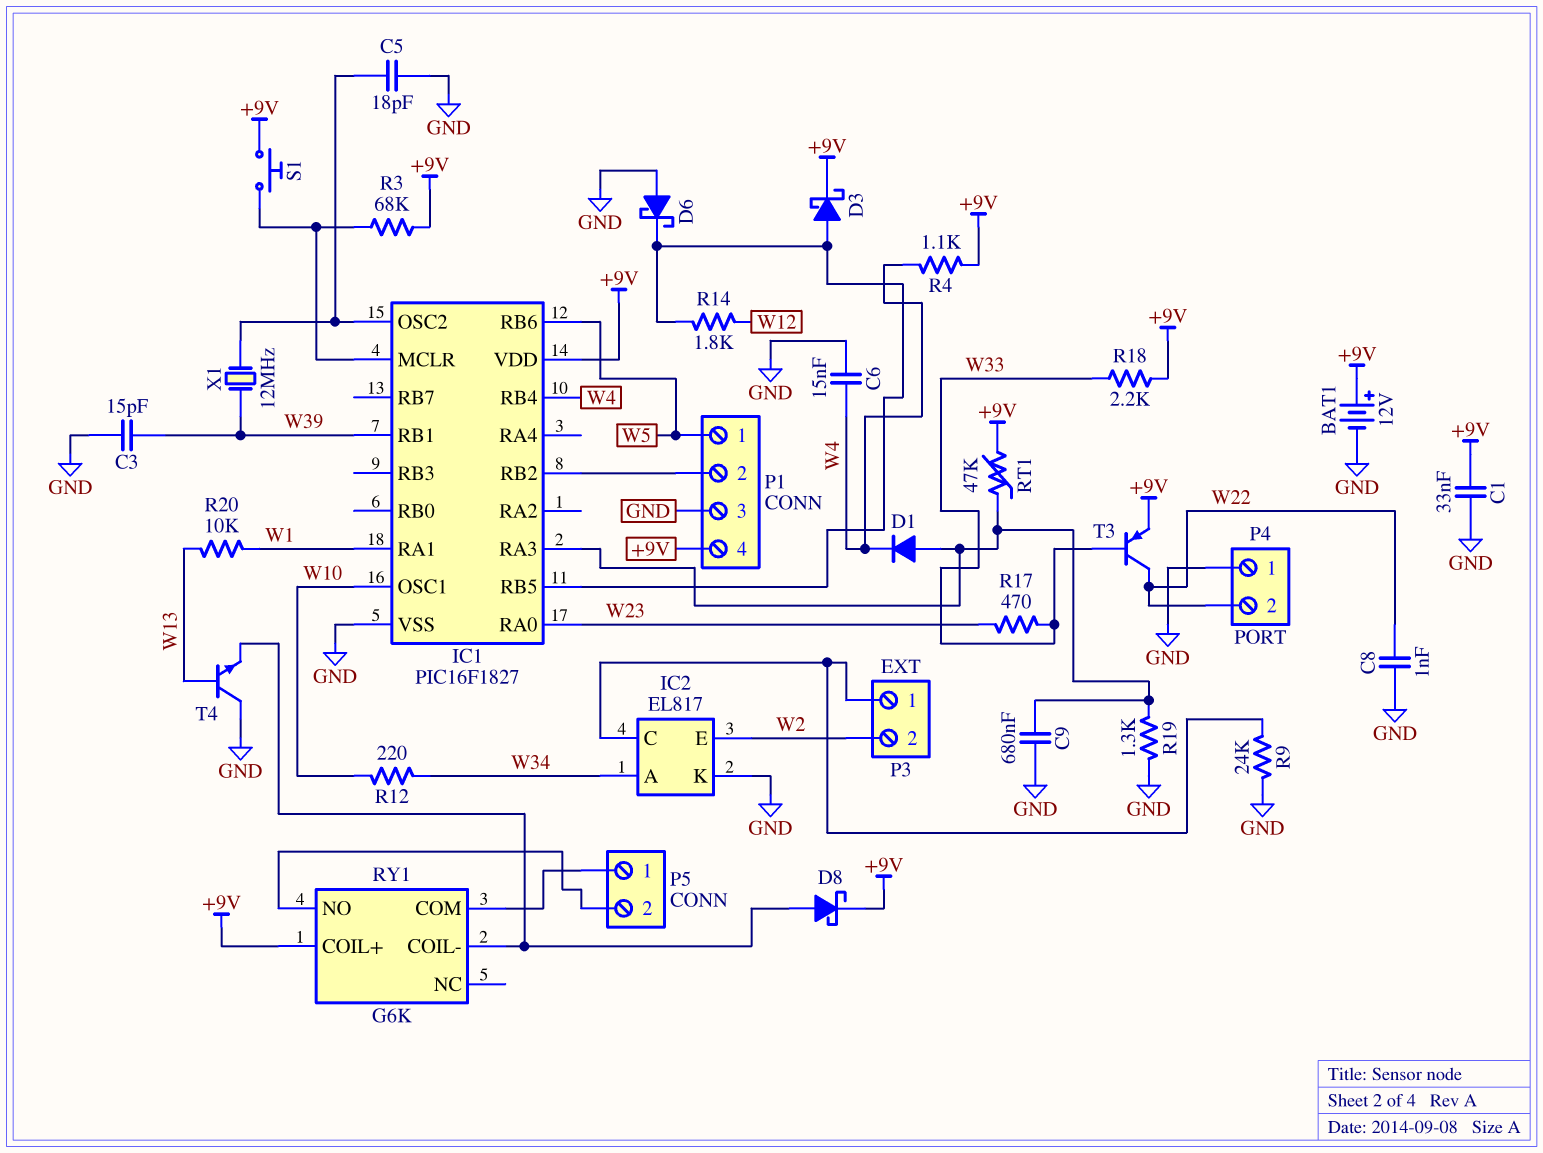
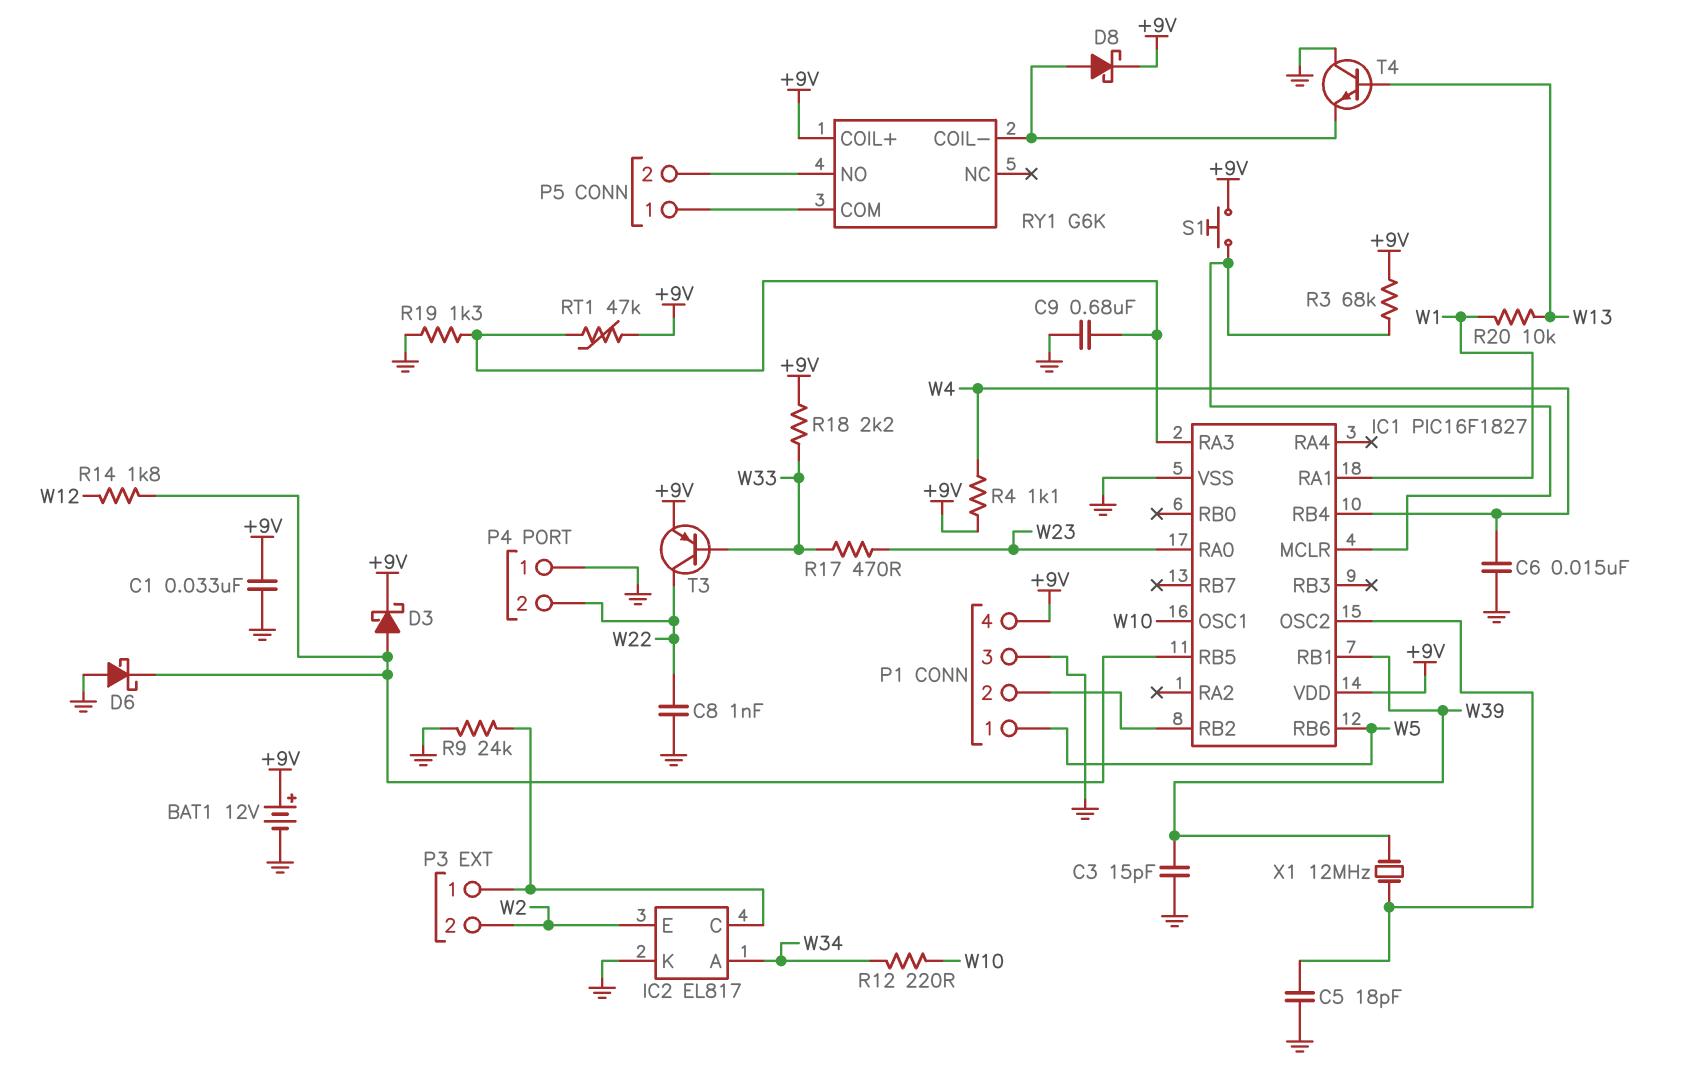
D1: diode (A IC1/RA3, K W4) -> none

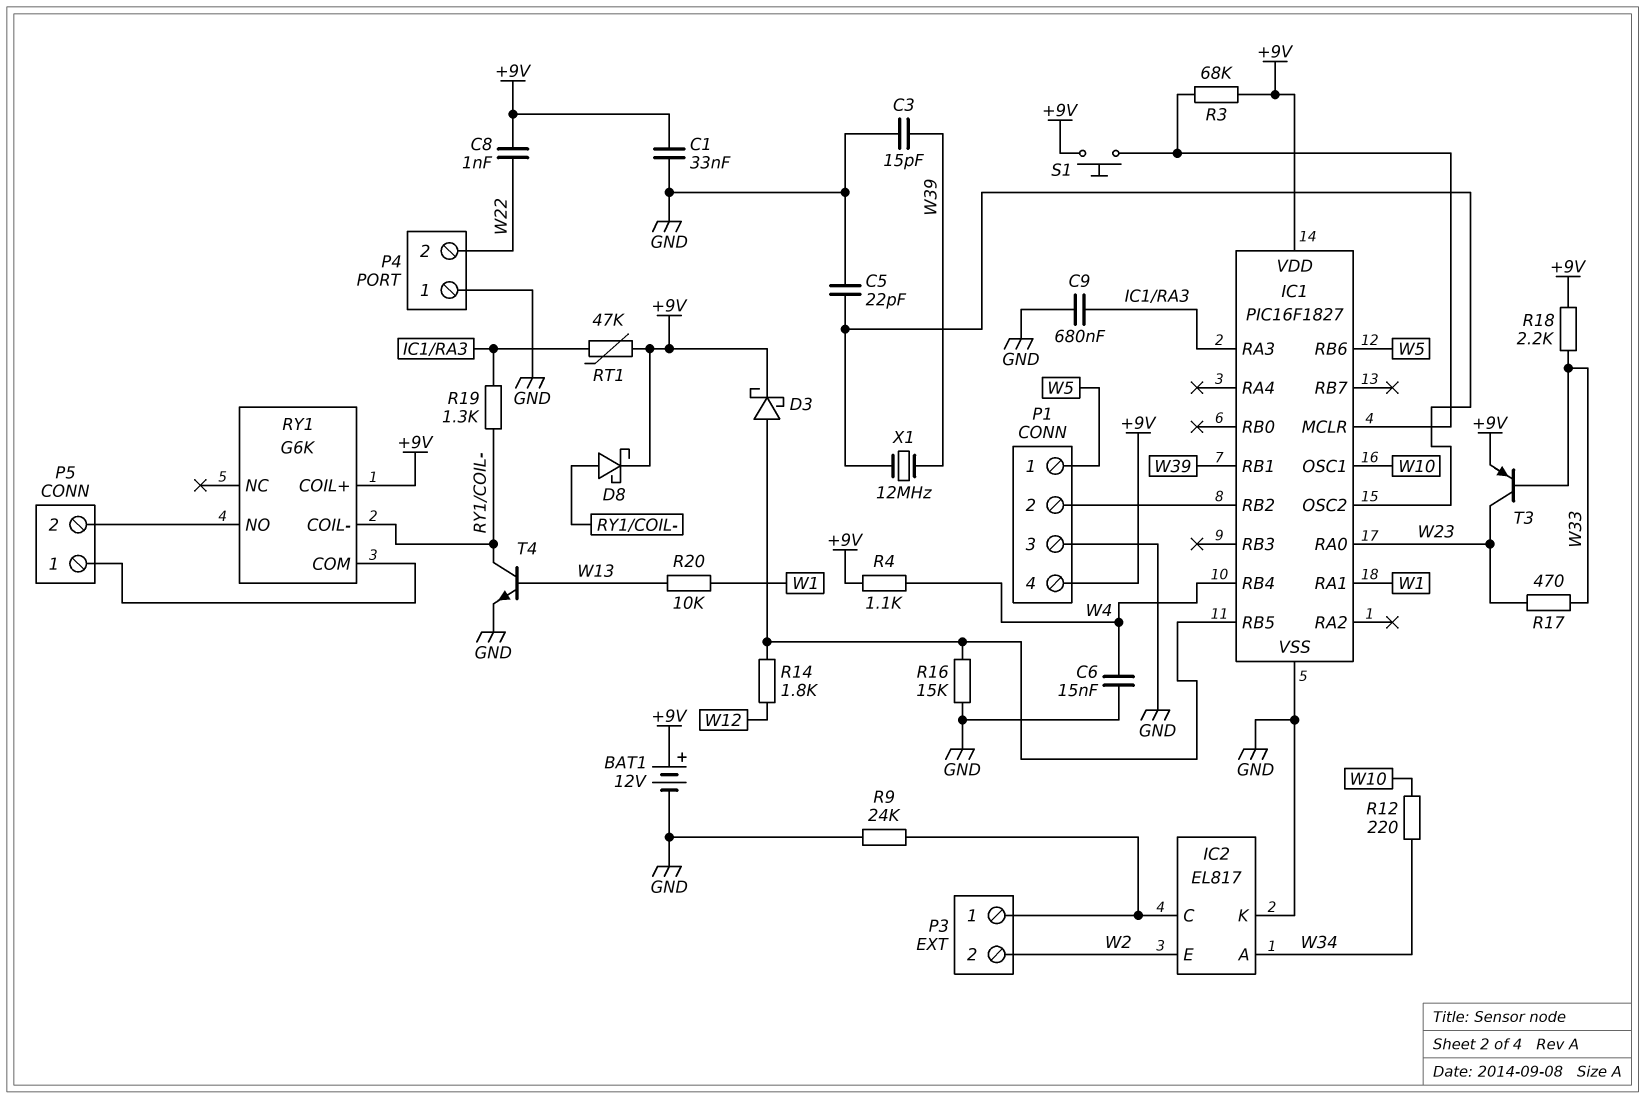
C5: 18pF (GND, IC1/OSC2) -> 22pF (GND, IC1/OSC2)
C8: 1nF (GND, W22) -> 1nF (+9V, W22)
D6: schottky (A GND, K IC1/RB5) -> none
R16: none -> 15k (GND, IC1/RB5)
R19: 1.3k (GND, IC1/RA3) -> 1.3k (IC1/RA3, RY1/COIL-)
T3: PNP (B W33, C W22, E +9V) -> PNP (B W33, C W23, E +9V)
T4: NPN (B W13, C GND, E RY1/COIL-) -> NPN (B W13, C RY1/COIL-, E GND)

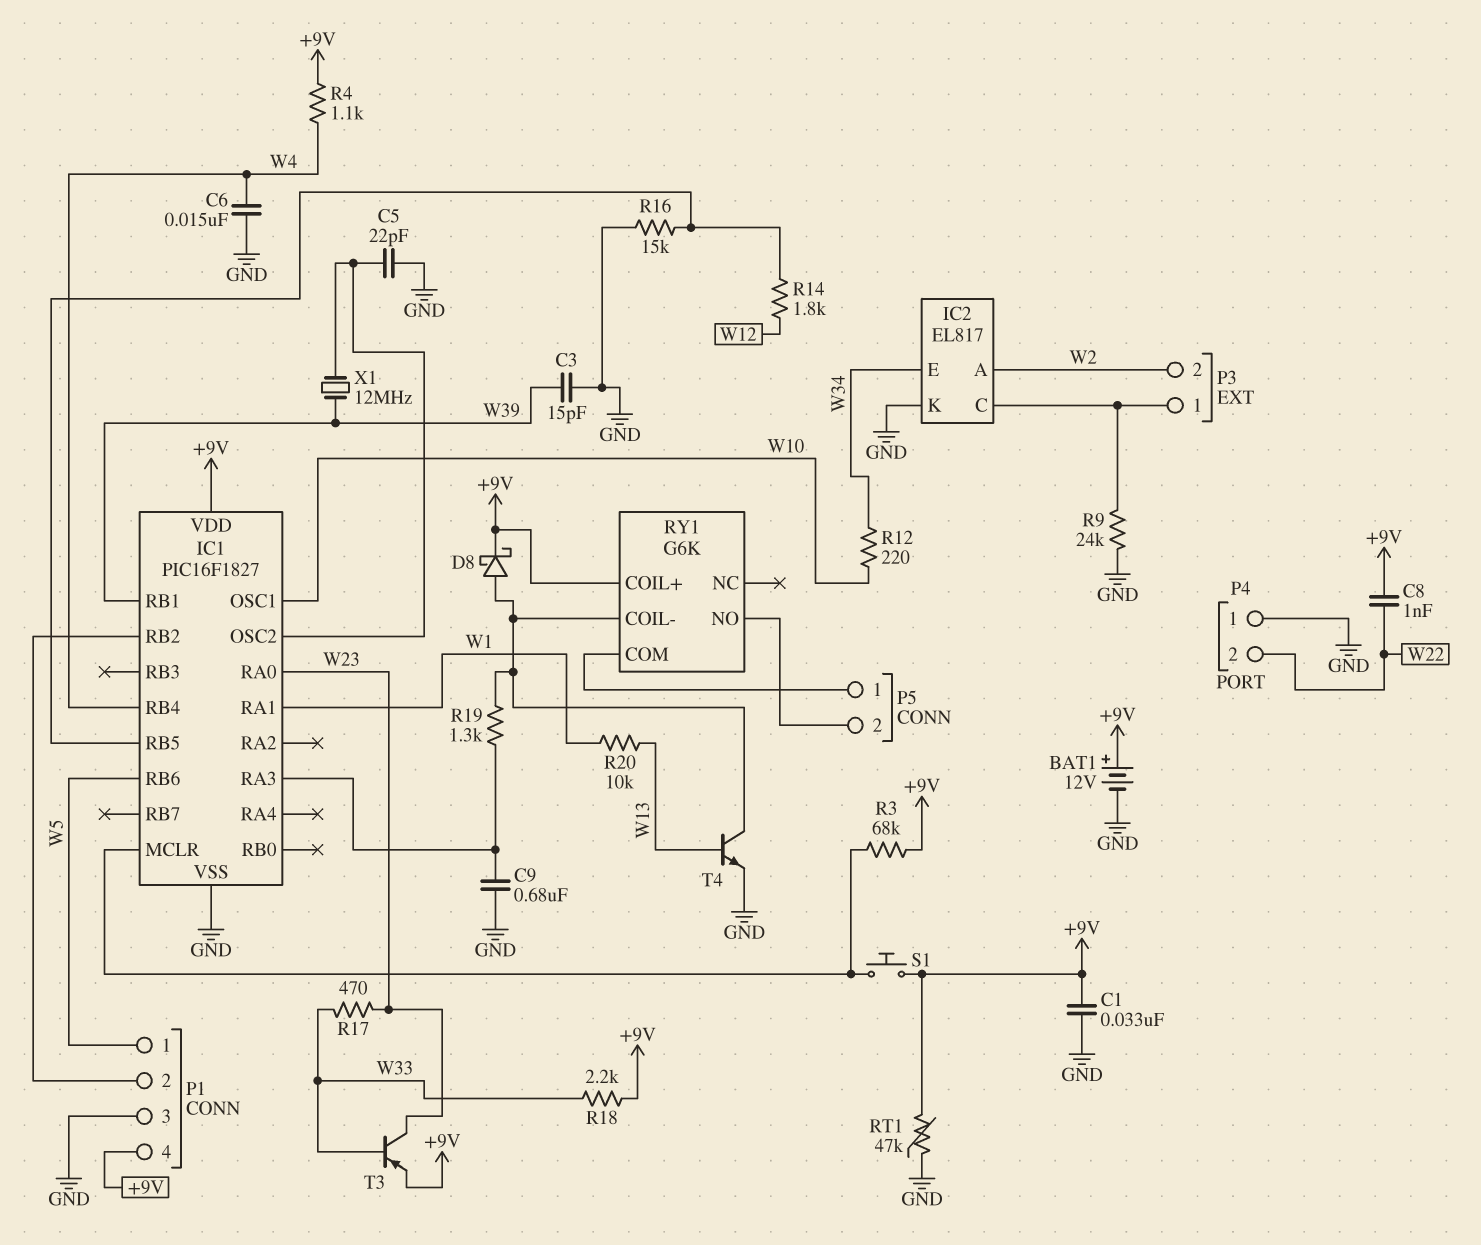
D3: schottky (A IC1/RB5, K +9V) -> none
IC2 pin A: W34 -> W2
IC2 pin E: W2 -> W34
RT1: 47k (+9V, IC1/RA3) -> 47k (+9V, GND)

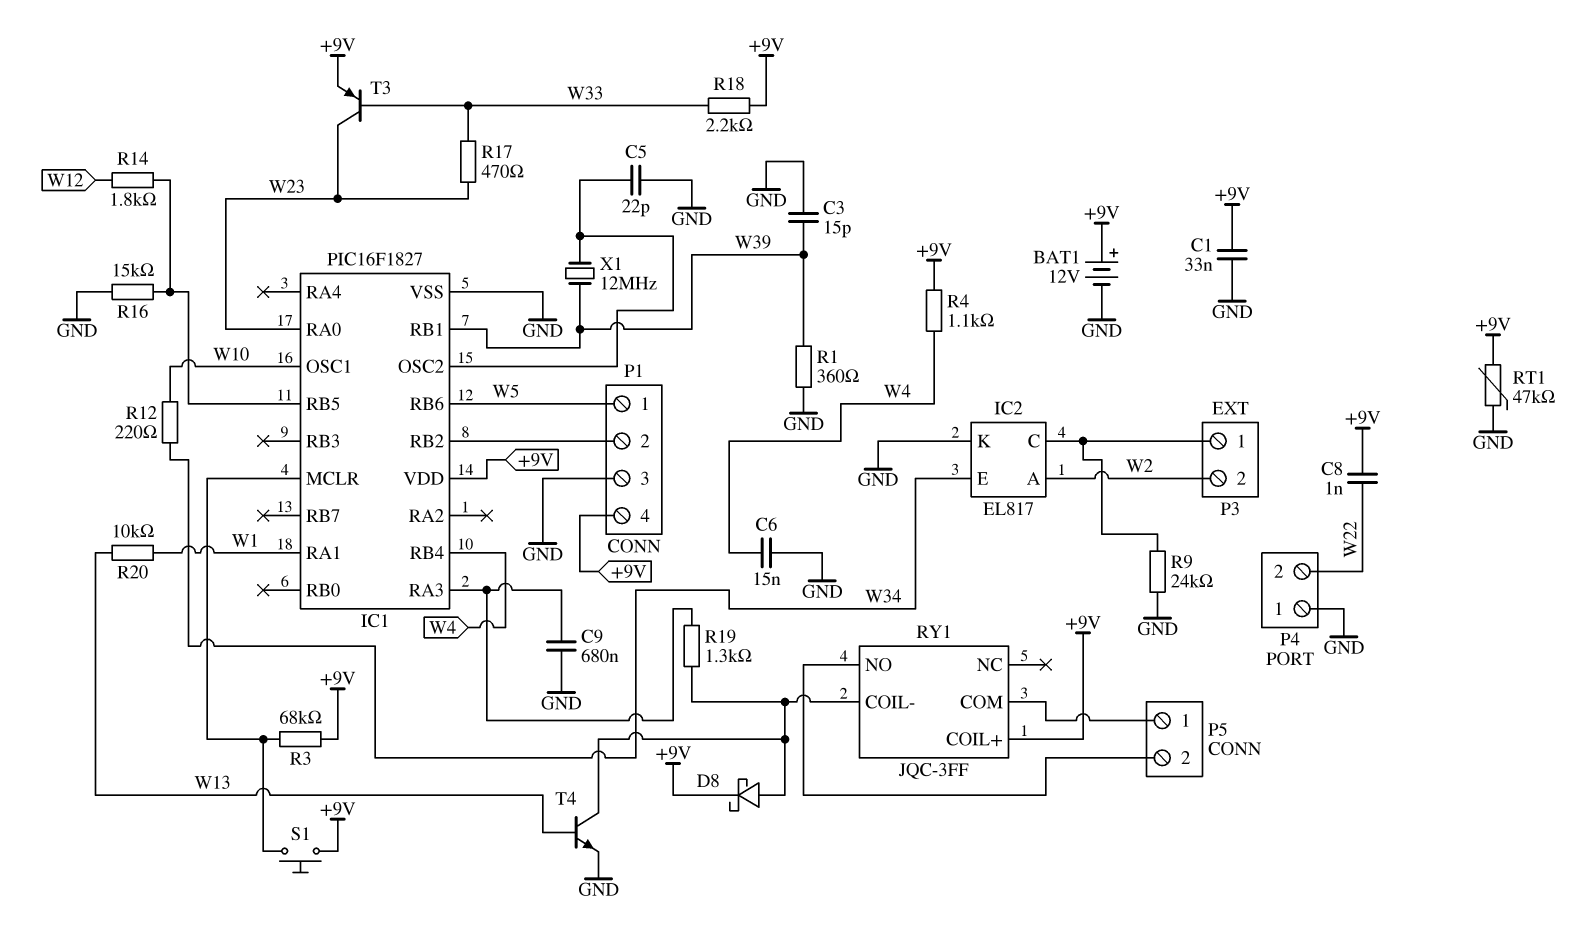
R1: none -> 360 (GND, W39)
RY1: G6K -> JQC-3FF

